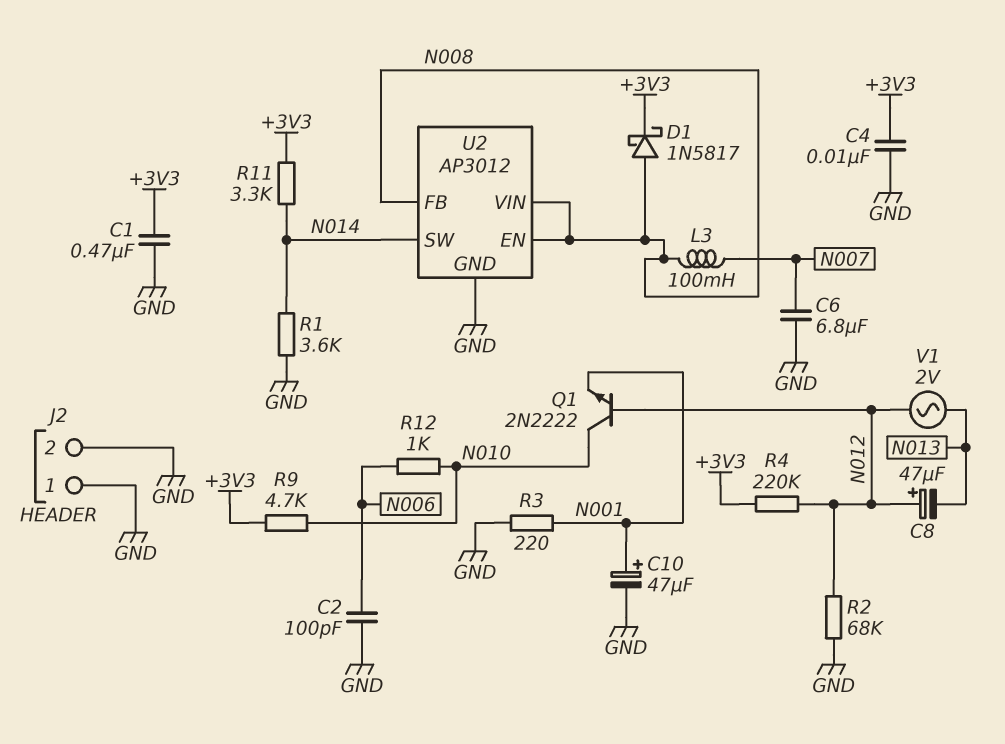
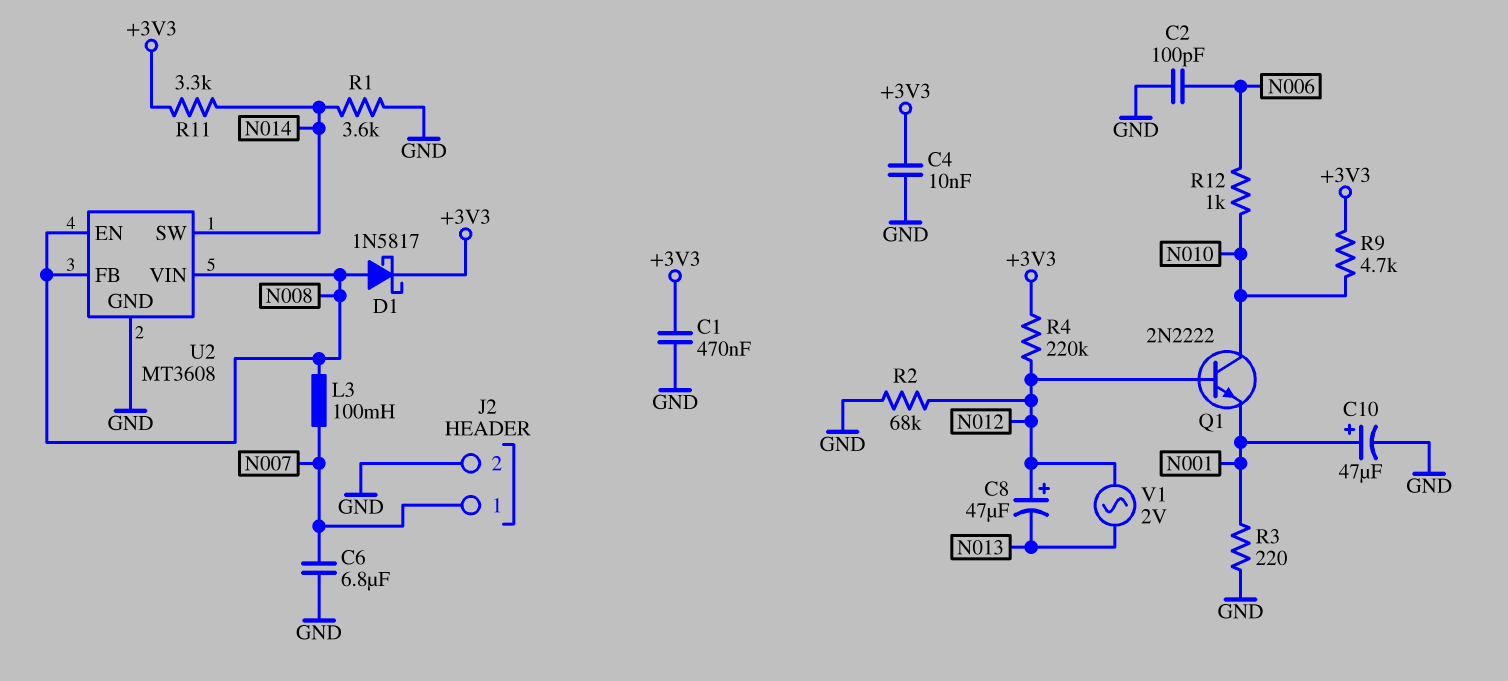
J2 pin 1: GND -> N007
U2: AP3012 -> MT3608

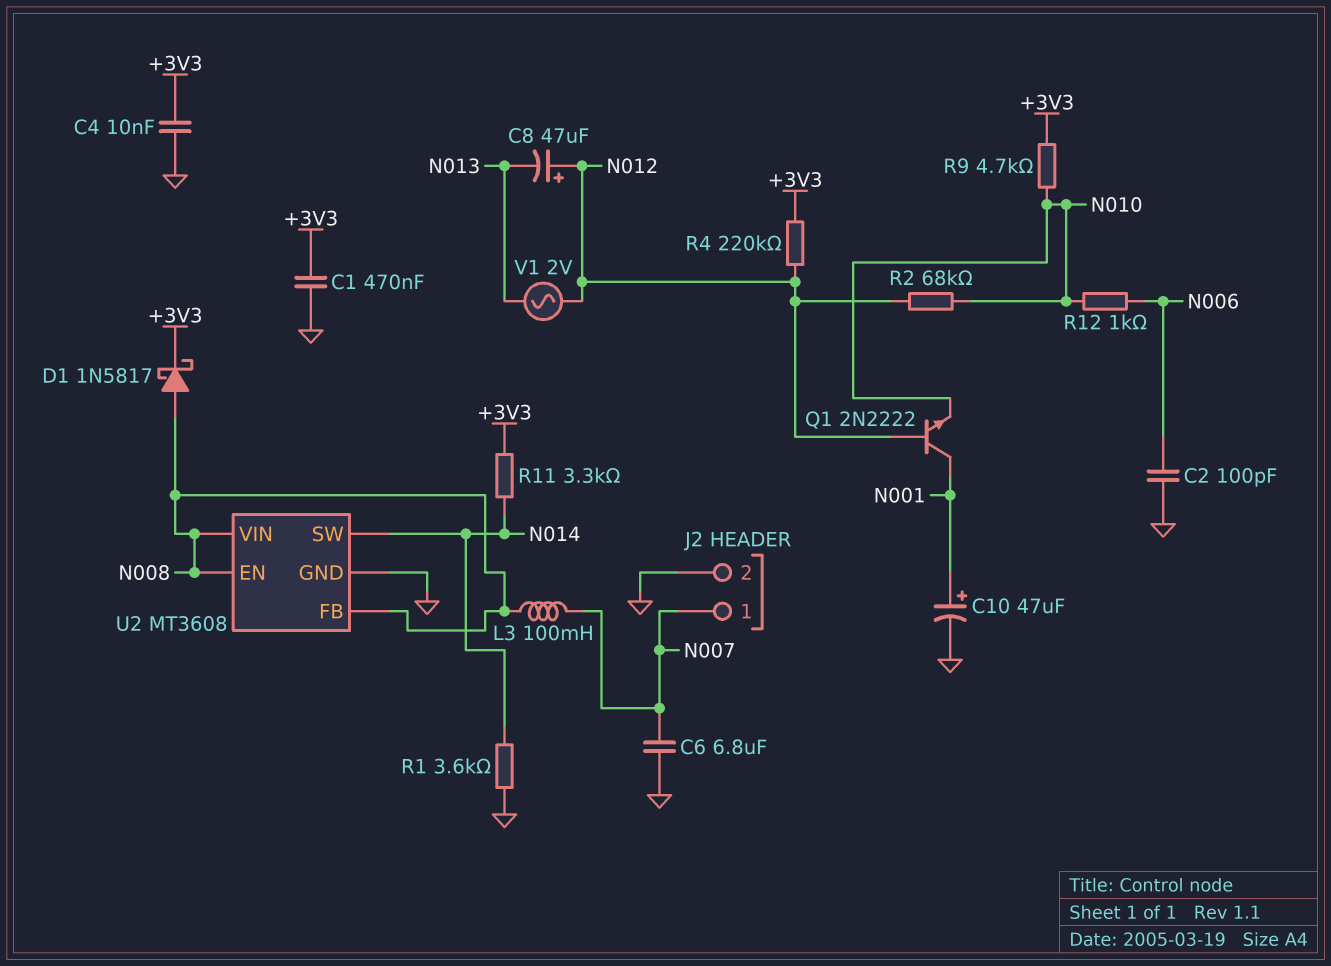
Q1: NPN 2N2222 (B N012, C N010, E N001) -> NPN 2N2222 (B N012, C N001, E N010)
R2: 68k (GND, N012) -> 68k (N010, N012)
R3: 220 (GND, N001) -> none

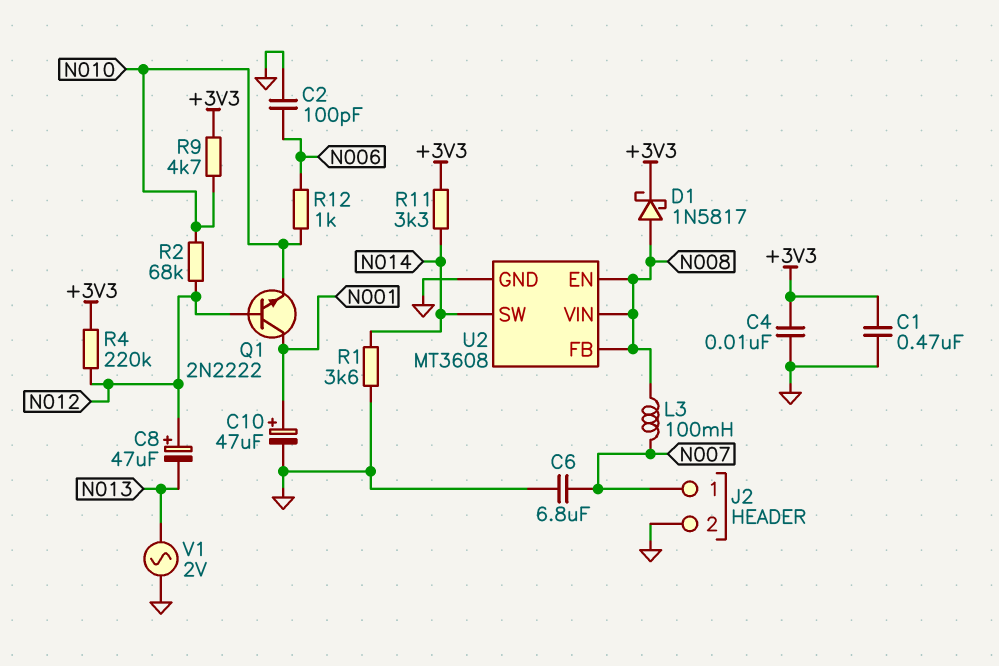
V1: AC 2V (N012, N013) -> AC 2V (GND, N013)

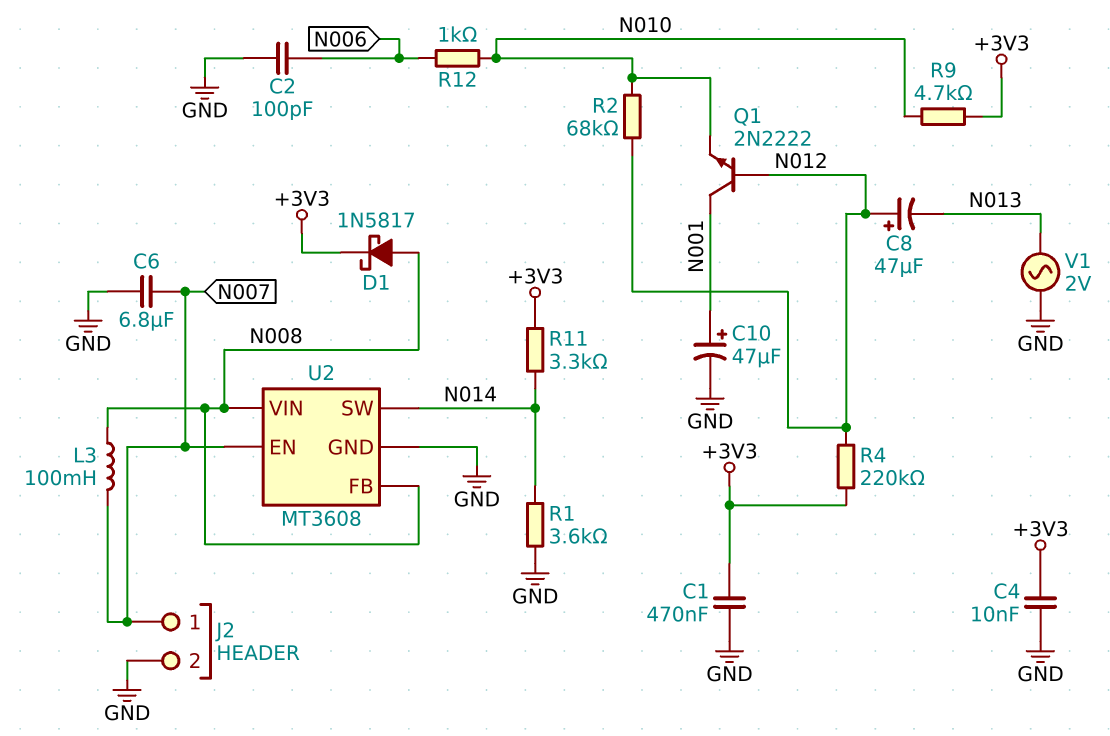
U2 pin EN: N008 -> N007

